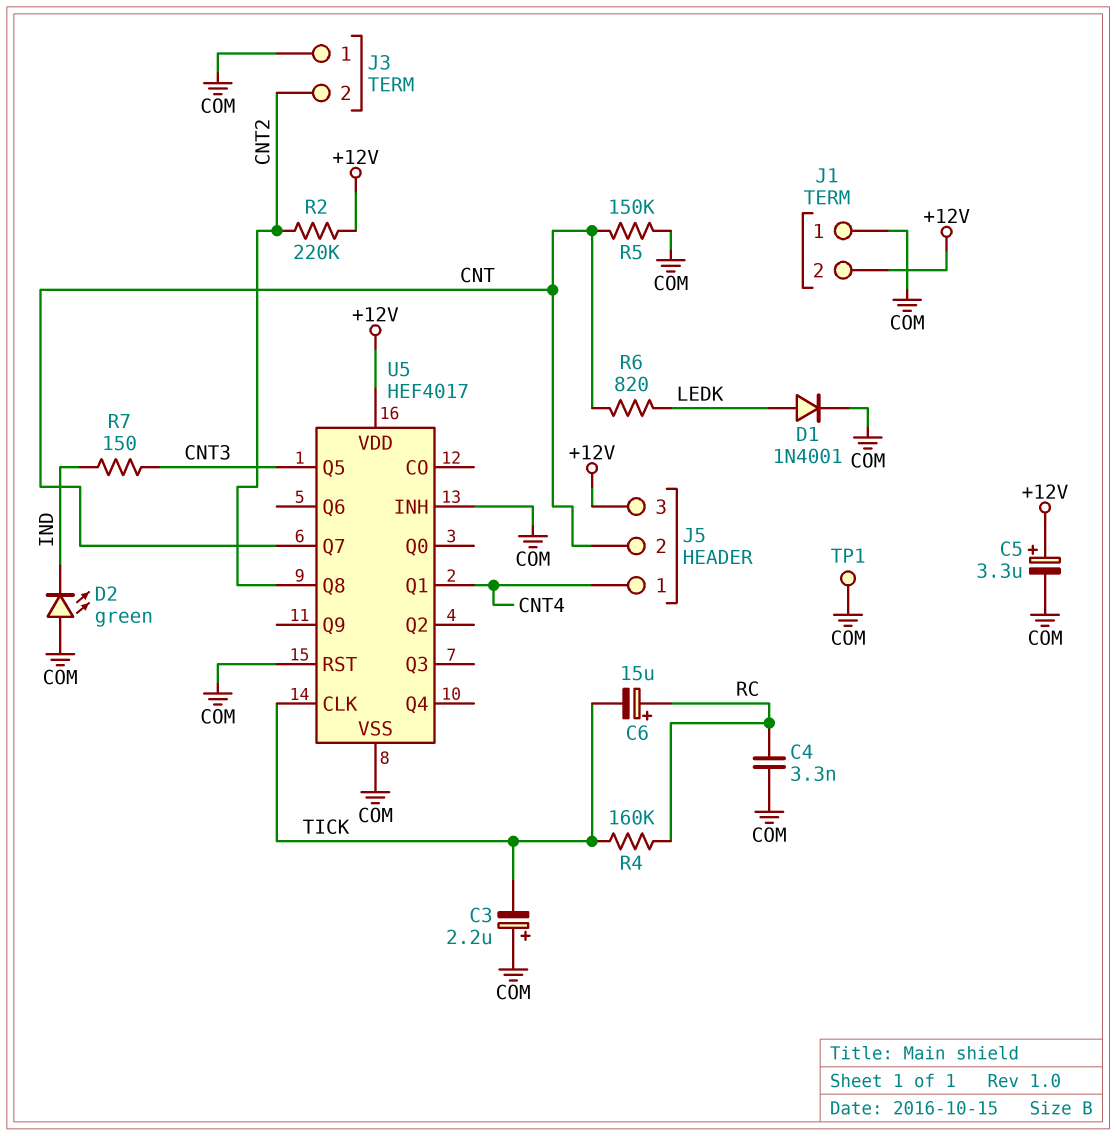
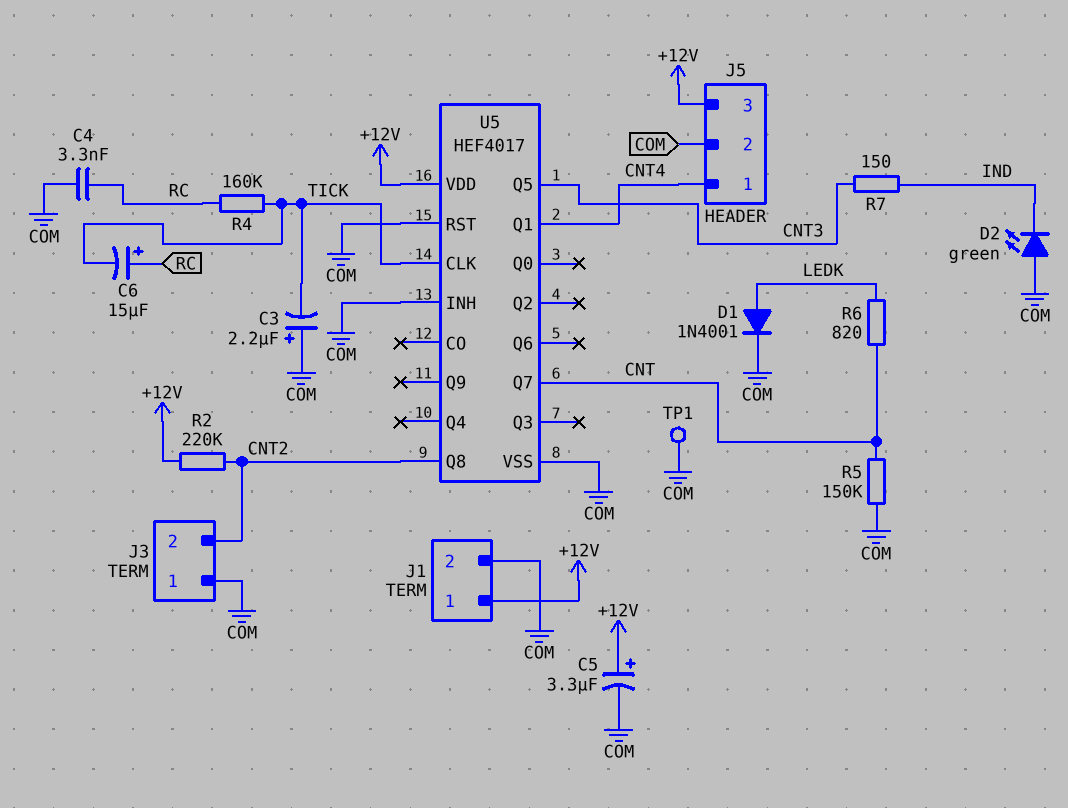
J1 pin 1: COM -> +12V
J1 pin 2: +12V -> COM
J5 pin 2: CNT -> COM

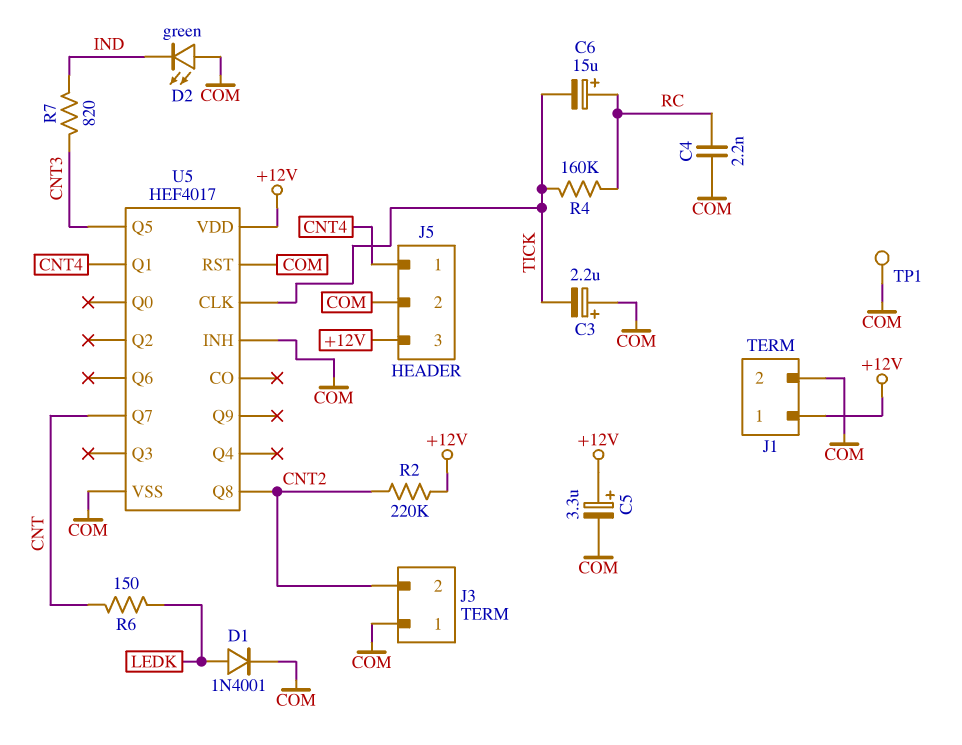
C4: 3.3nF (COM, RC) -> 2.2nF (COM, RC)
R5: 150k (CNT, COM) -> none
R6: 820 (CNT, LEDK) -> 150 (CNT, LEDK)
R7: 150 (CNT3, IND) -> 820 (CNT3, IND)

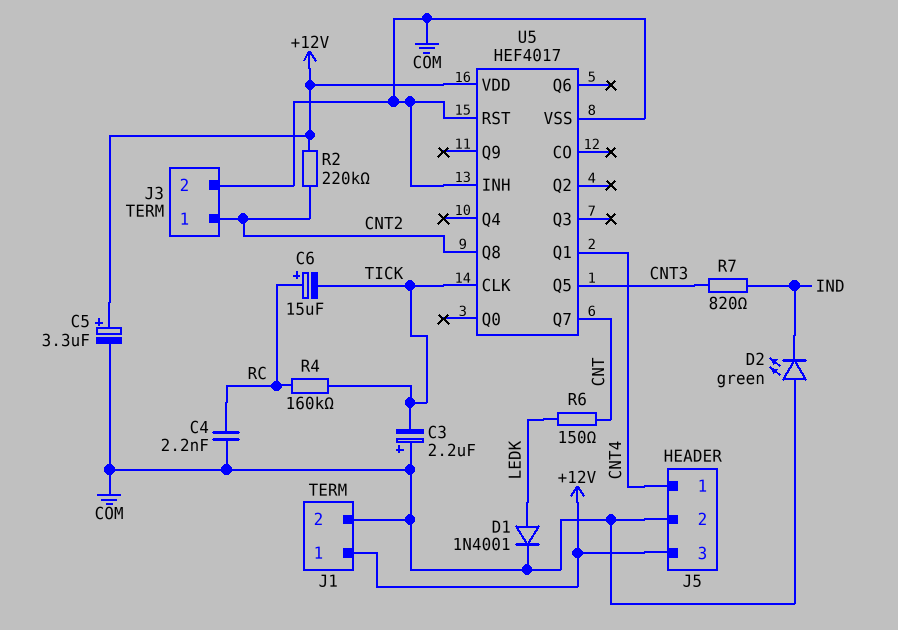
J3 pin 1: COM -> CNT2
J3 pin 2: CNT2 -> COM
TP1: test point (COM) -> none

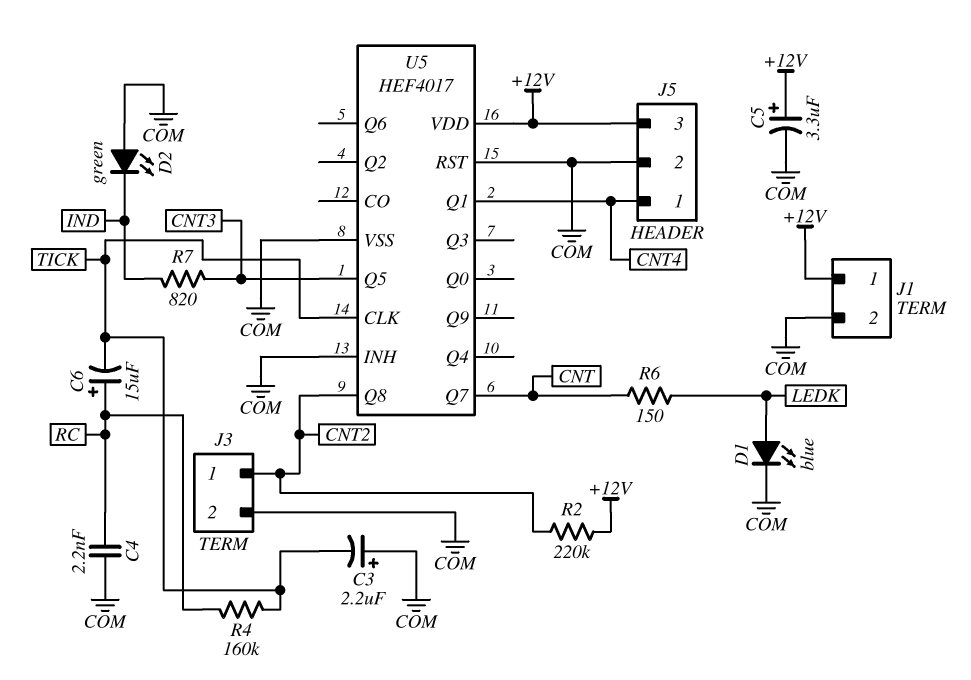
D1: diode 1N4001 (A LEDK, K COM) -> LED blue (A LEDK, K COM)

